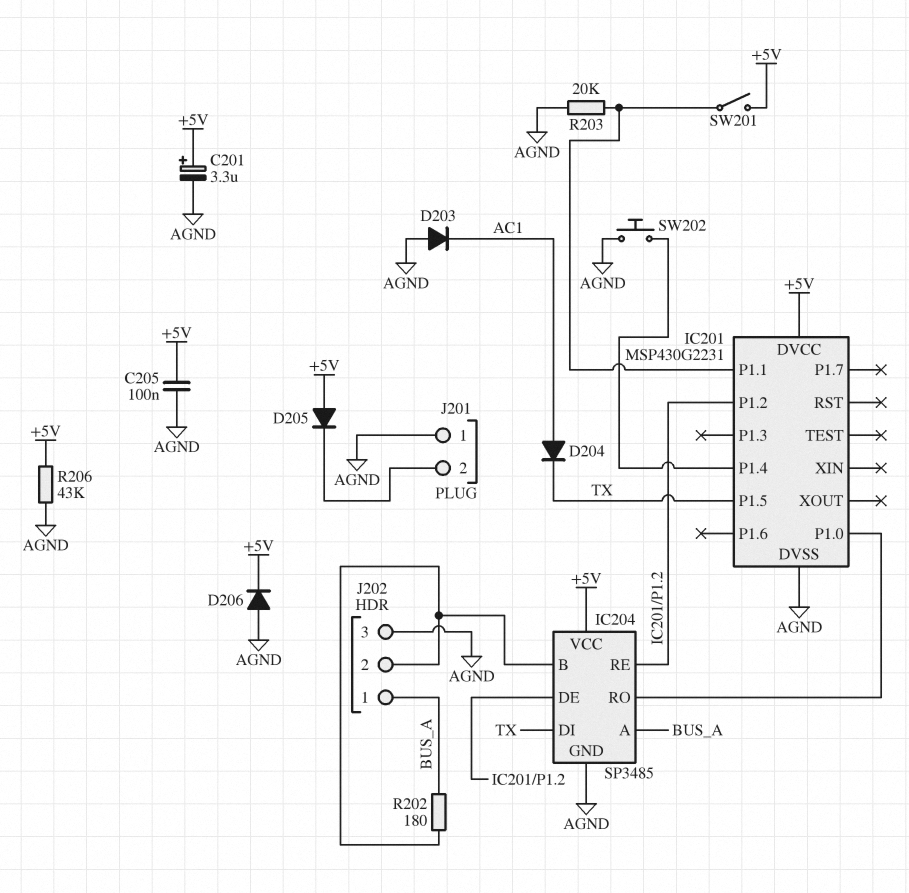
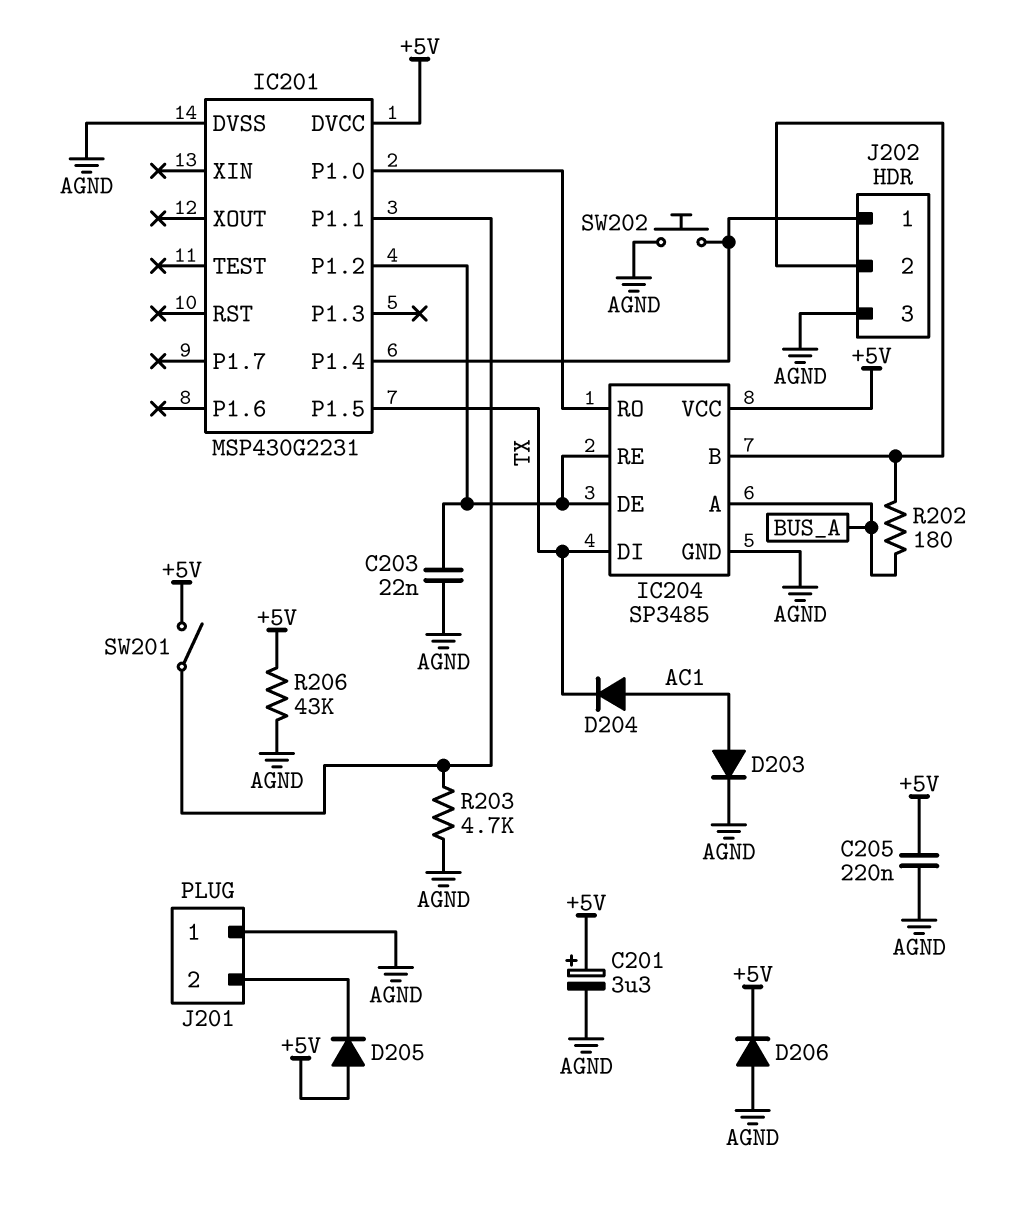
C203: none -> 22nF (AGND, IC201/P1.2)
C205: 100nF (+5V, AGND) -> 220nF (+5V, AGND)
D203: diode (A AGND, K AC1) -> diode (A AC1, K AGND)
J202 pin 1: BUS_A -> IC201/P1.4
R203: 20k (AGND, IC201/P1.1) -> 4.7k (AGND, IC201/P1.1)

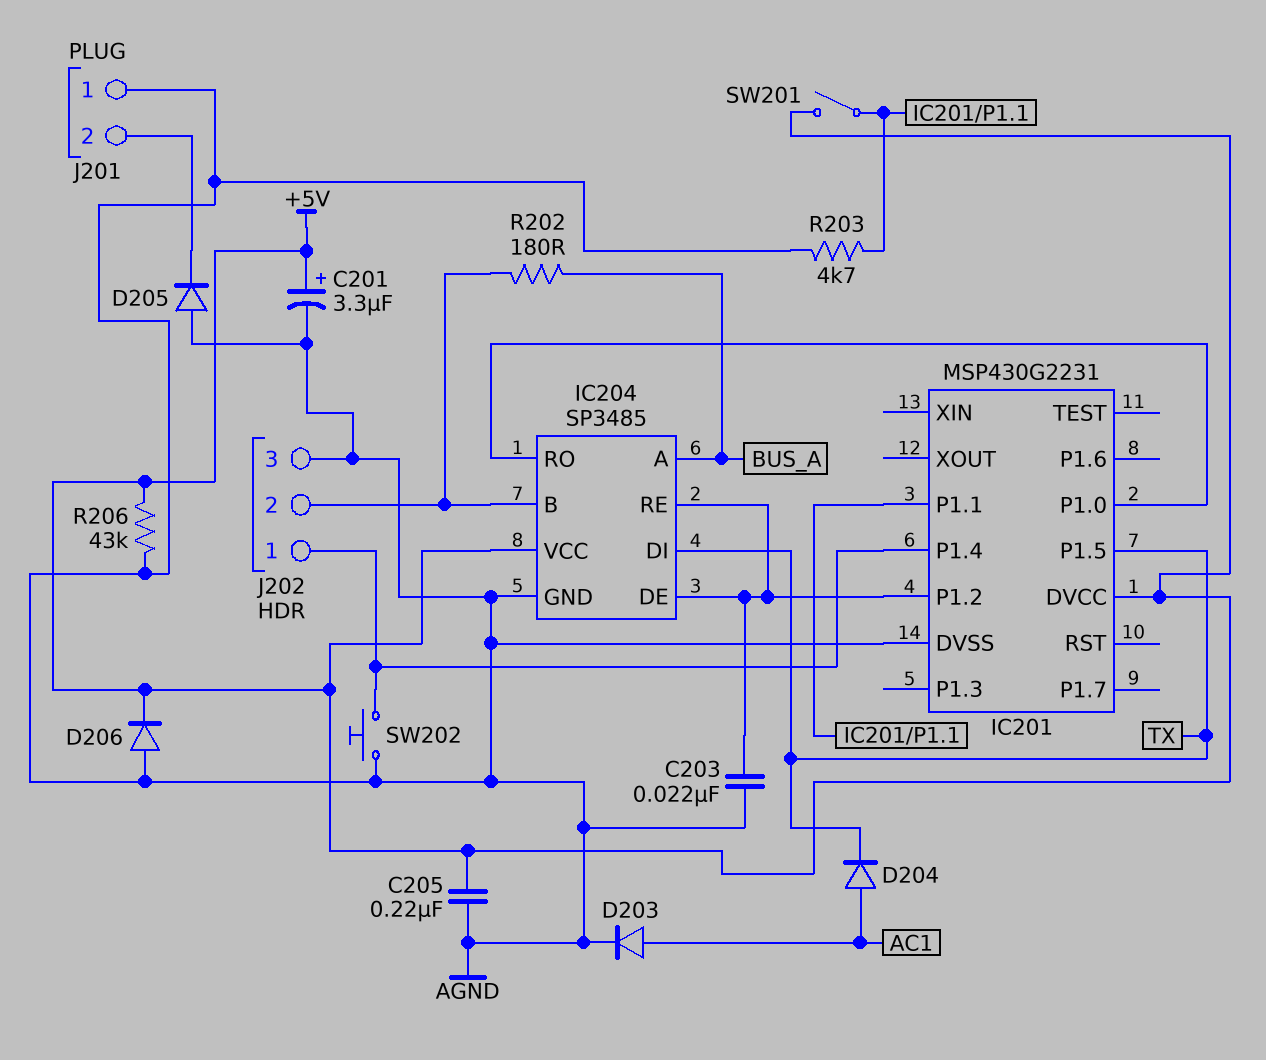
D205: diode (A +5V, K J201/2) -> diode (A AGND, K J201/2)

